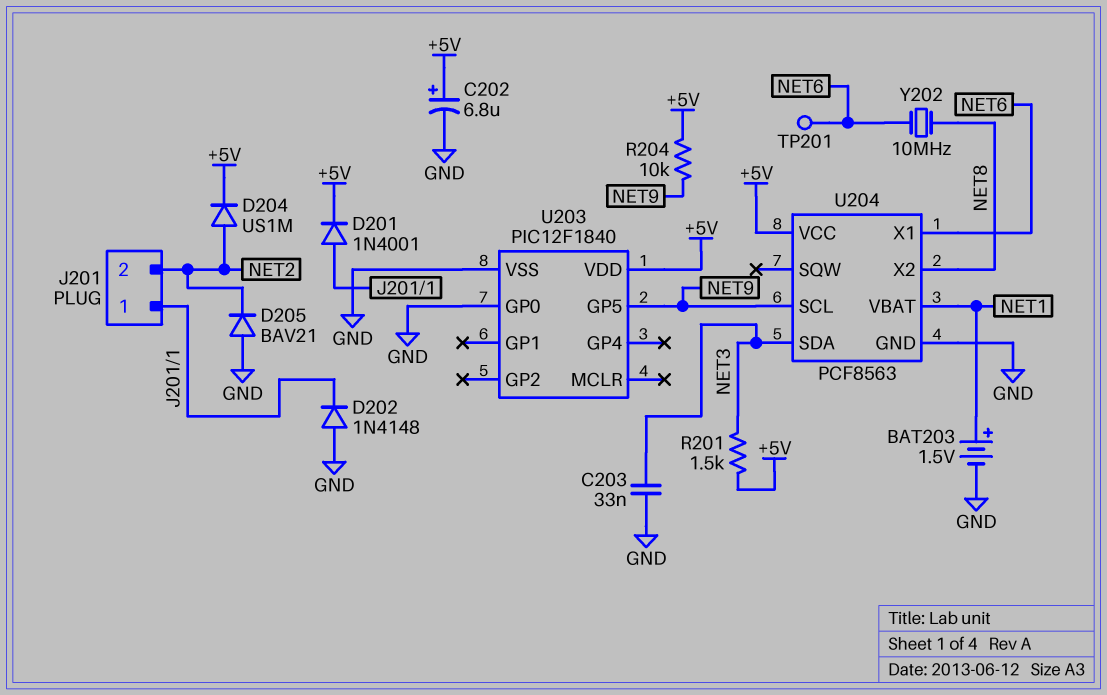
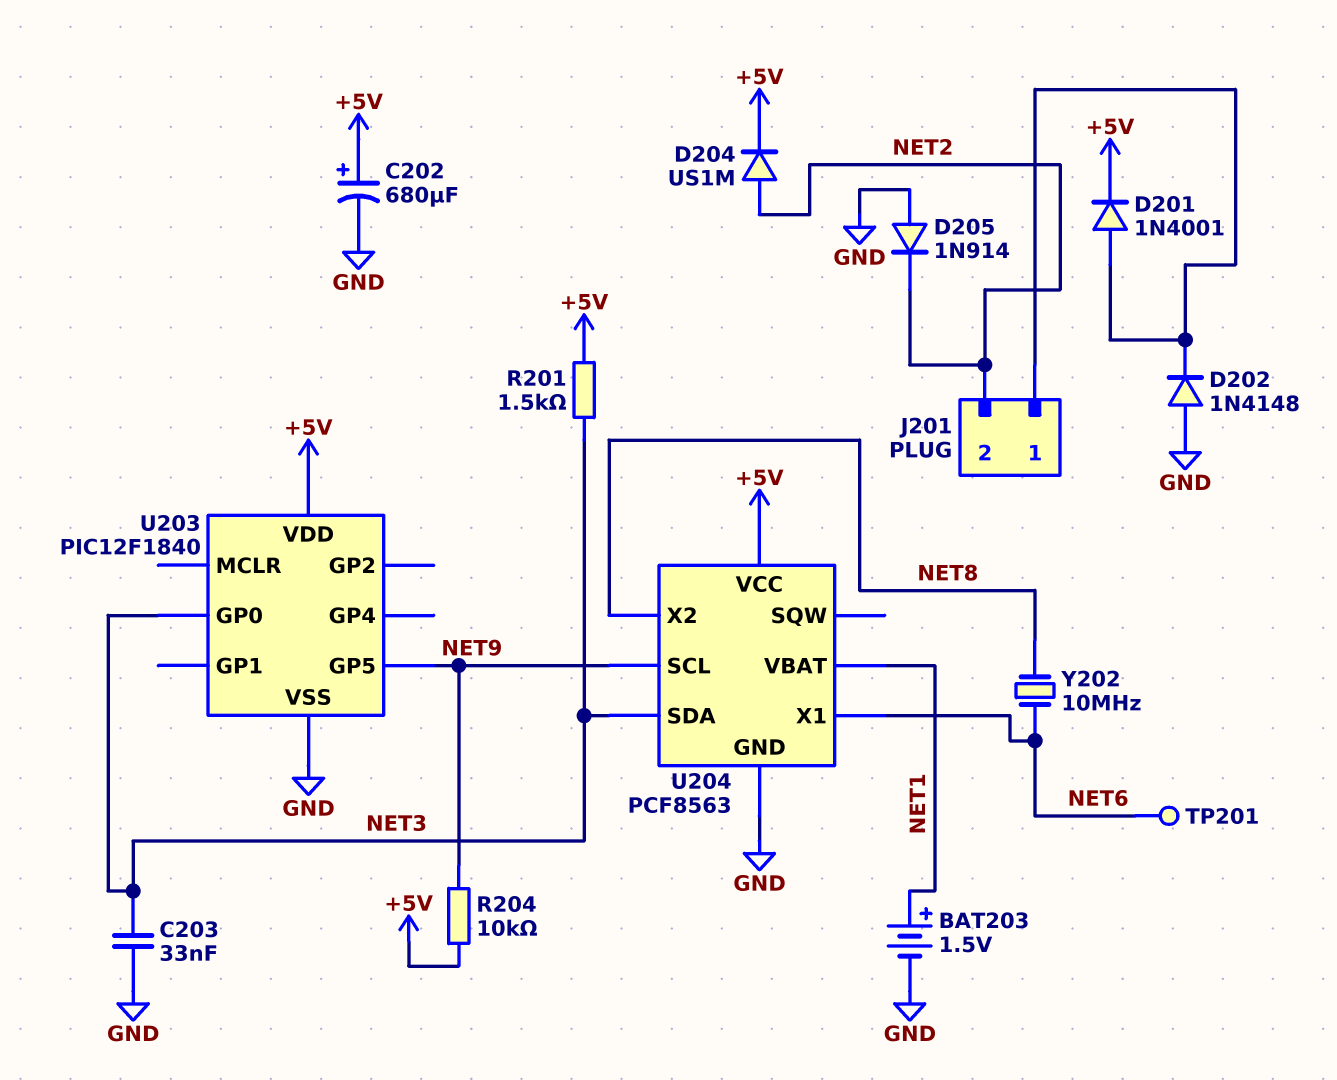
C202: 6.8uF (plus +5V, minus GND) -> 680uF (plus +5V, minus GND)
D205: diode BAV21 (A GND, K NET2) -> diode 1N914 (A GND, K NET2)
U203 pin GP0: GND -> NET3

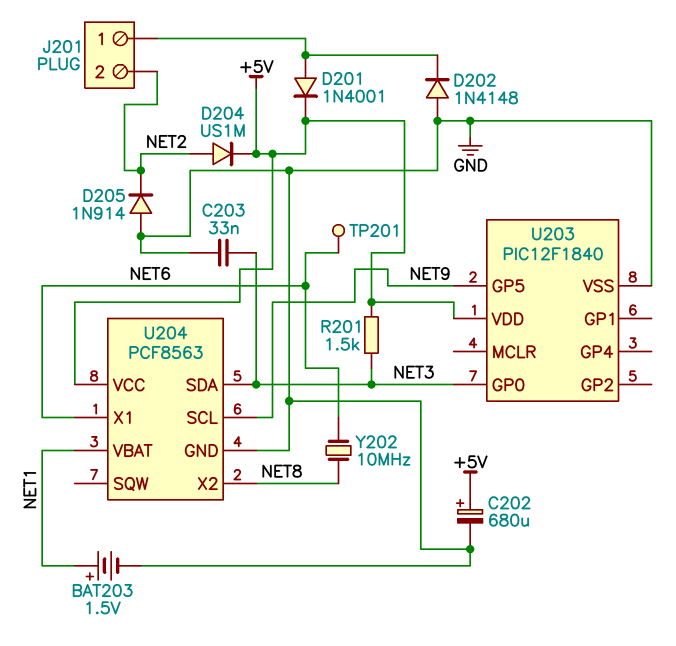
R204: 10k (+5V, NET9) -> none

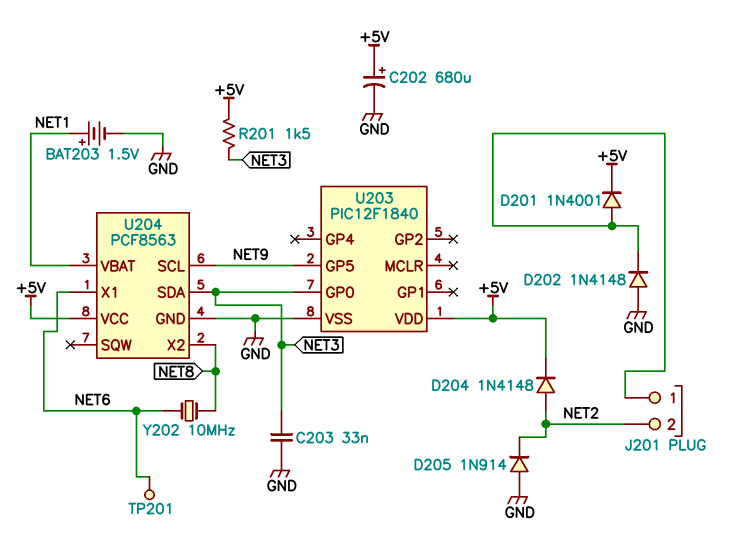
D204: diode US1M (A NET2, K +5V) -> diode 1N4148 (A NET2, K +5V)

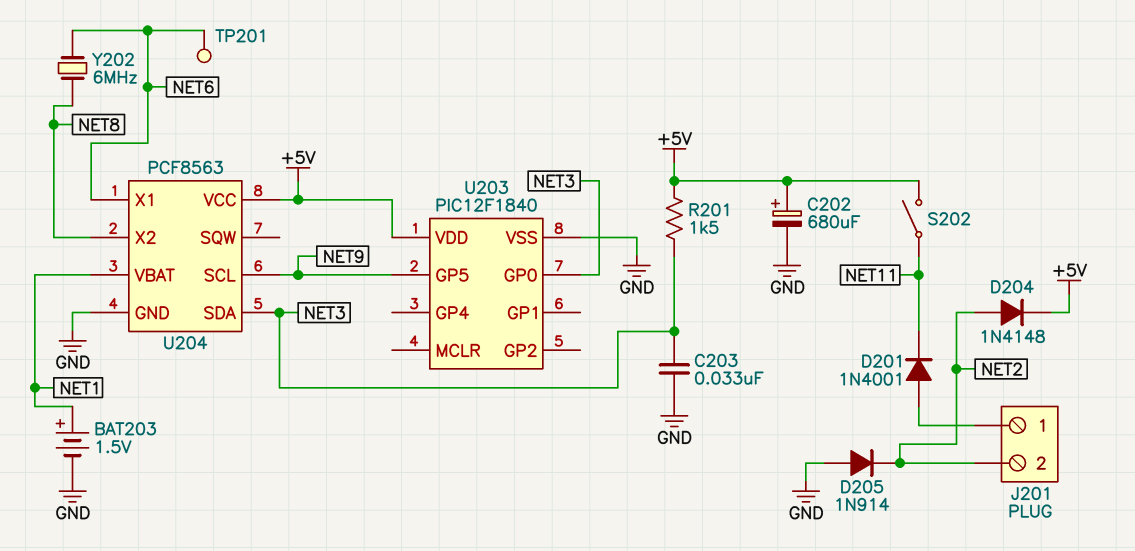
D201: diode 1N4001 (A J201/1, K +5V) -> diode 1N4001 (A J201/1, K NET11)
D202: diode 1N4148 (A GND, K J201/1) -> none
S202: none -> switch (+5V, NET11)
Y202: 10MHz (NET6, NET8) -> 6MHz (NET6, NET8)

